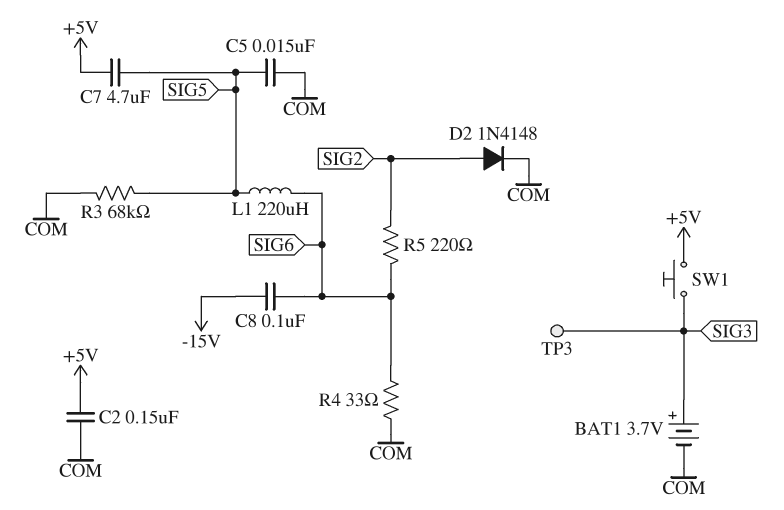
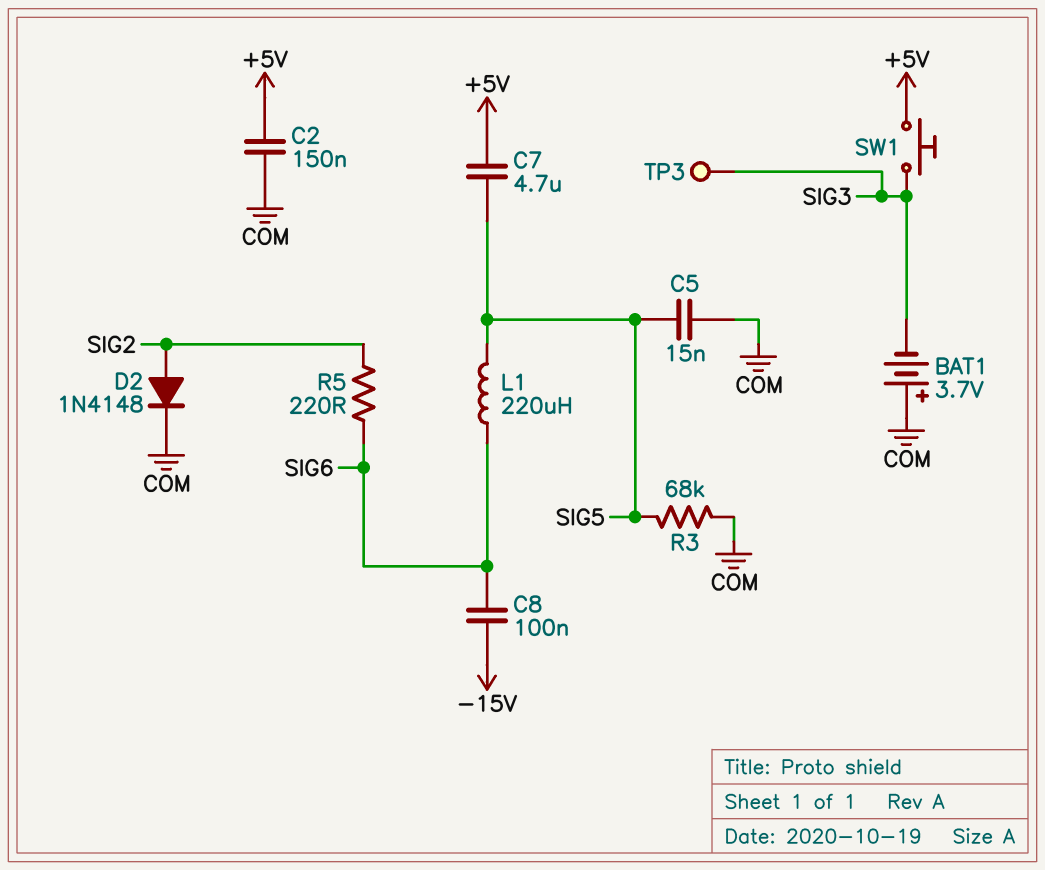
BAT1: 3.7V (plus SIG3, minus COM) -> 3.7V (plus COM, minus SIG3)
R4: 33 (COM, SIG6) -> none

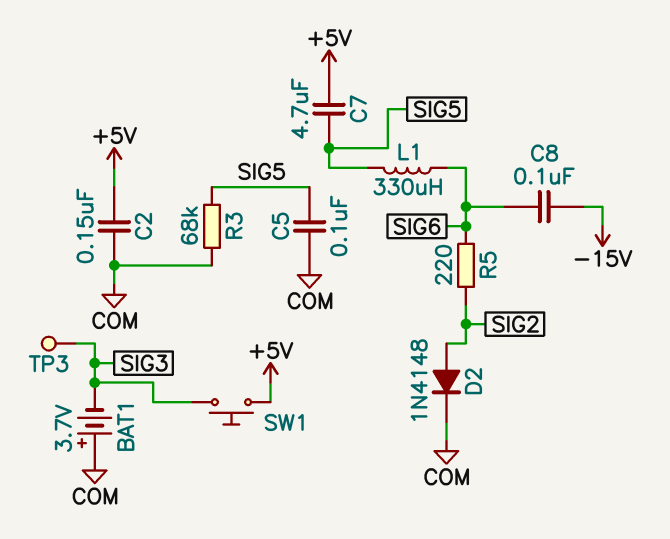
C5: 15nF (COM, SIG5) -> 100nF (COM, SIG5)
L1: 220uH (SIG5, SIG6) -> 330uH (SIG5, SIG6)

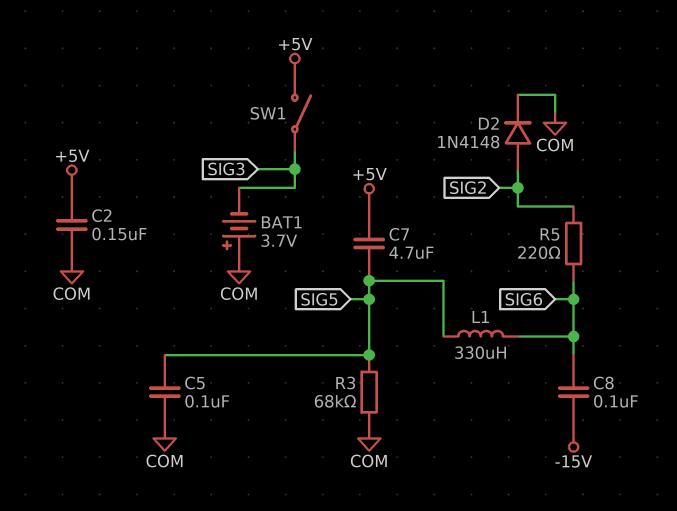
SW1: button (+5V, SIG3) -> switch (+5V, SIG3)
TP3: test point (SIG3) -> none

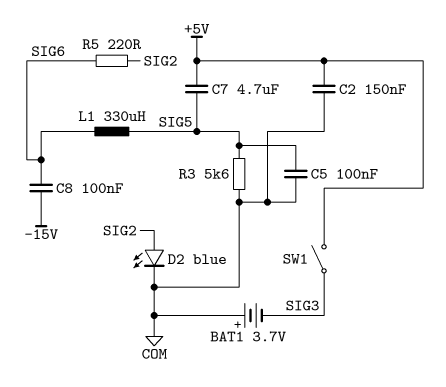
D2: diode 1N4148 (A SIG2, K COM) -> LED blue (A SIG2, K COM)
R3: 68k (COM, SIG5) -> 5.6k (COM, SIG5)

